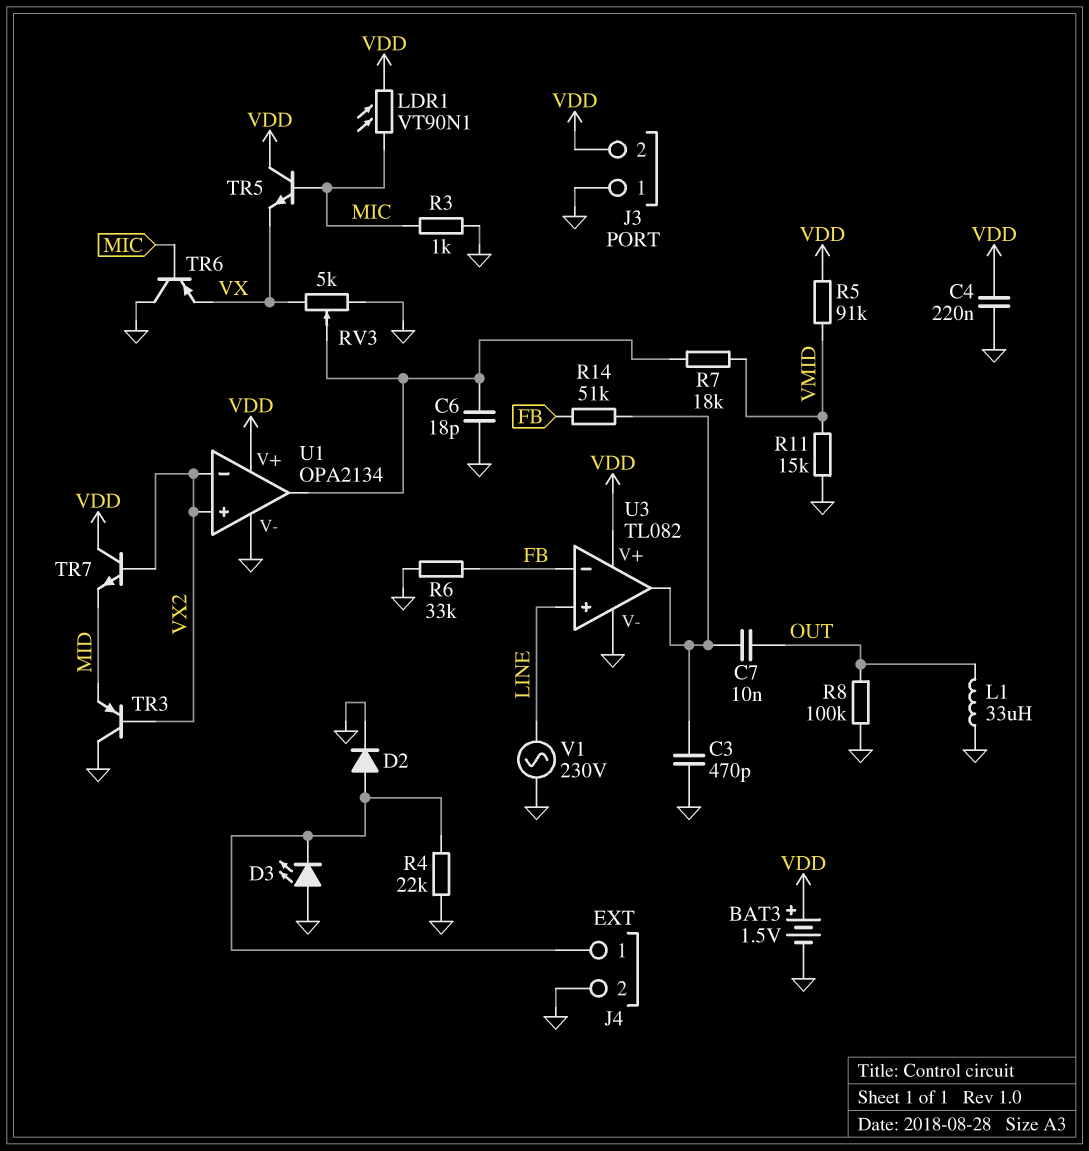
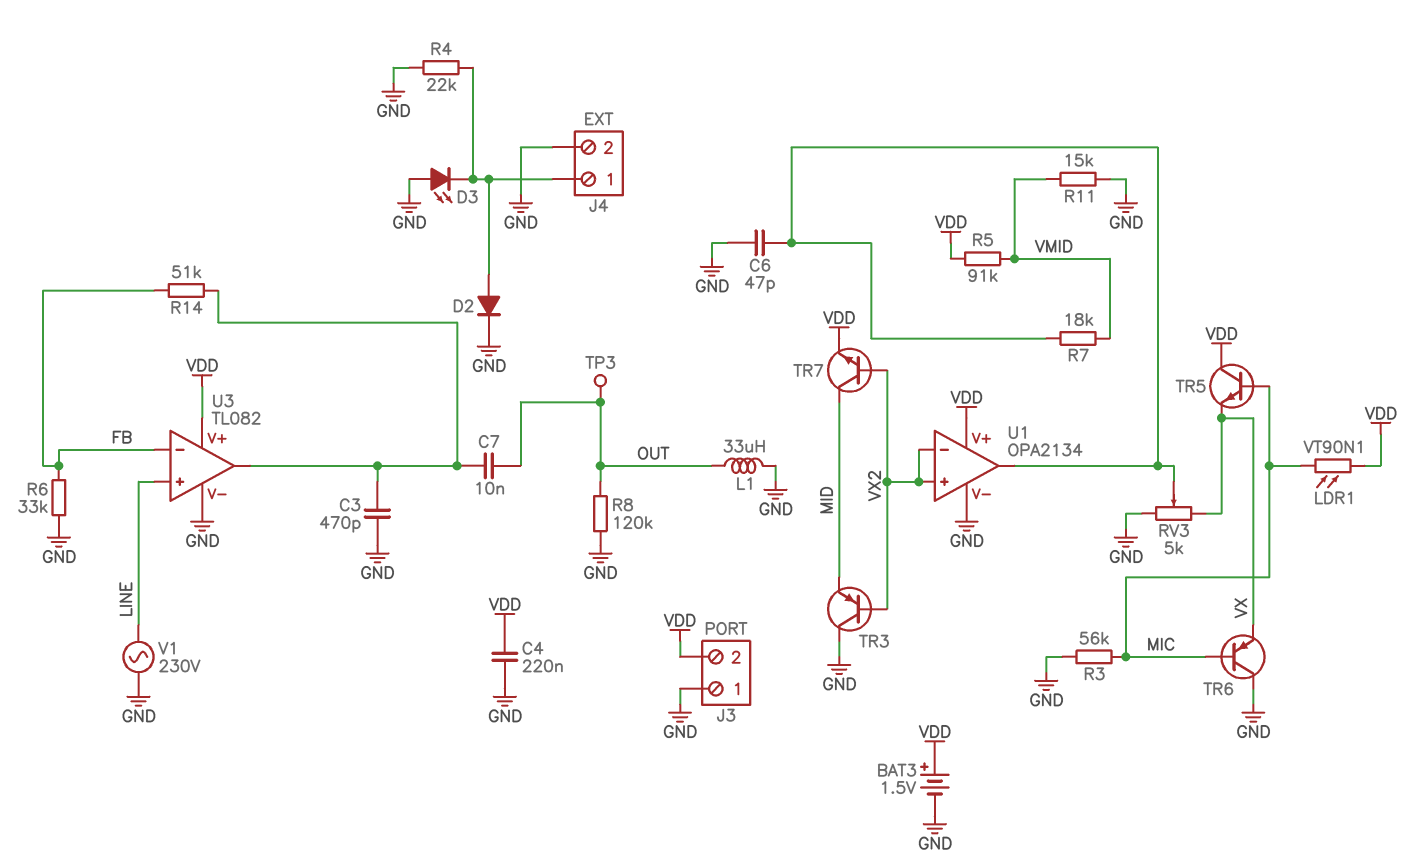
C6: 18pF (GND, U1/out) -> 47pF (GND, U1/out)
R3: 1k (GND, MIC) -> 56k (GND, MIC)
R8: 100k (GND, OUT) -> 120k (GND, OUT)
TP3: none -> test point (OUT)
TR7: NPN (B VX2, C VDD, E MID) -> NPN (B VX2, C MID, E VDD)

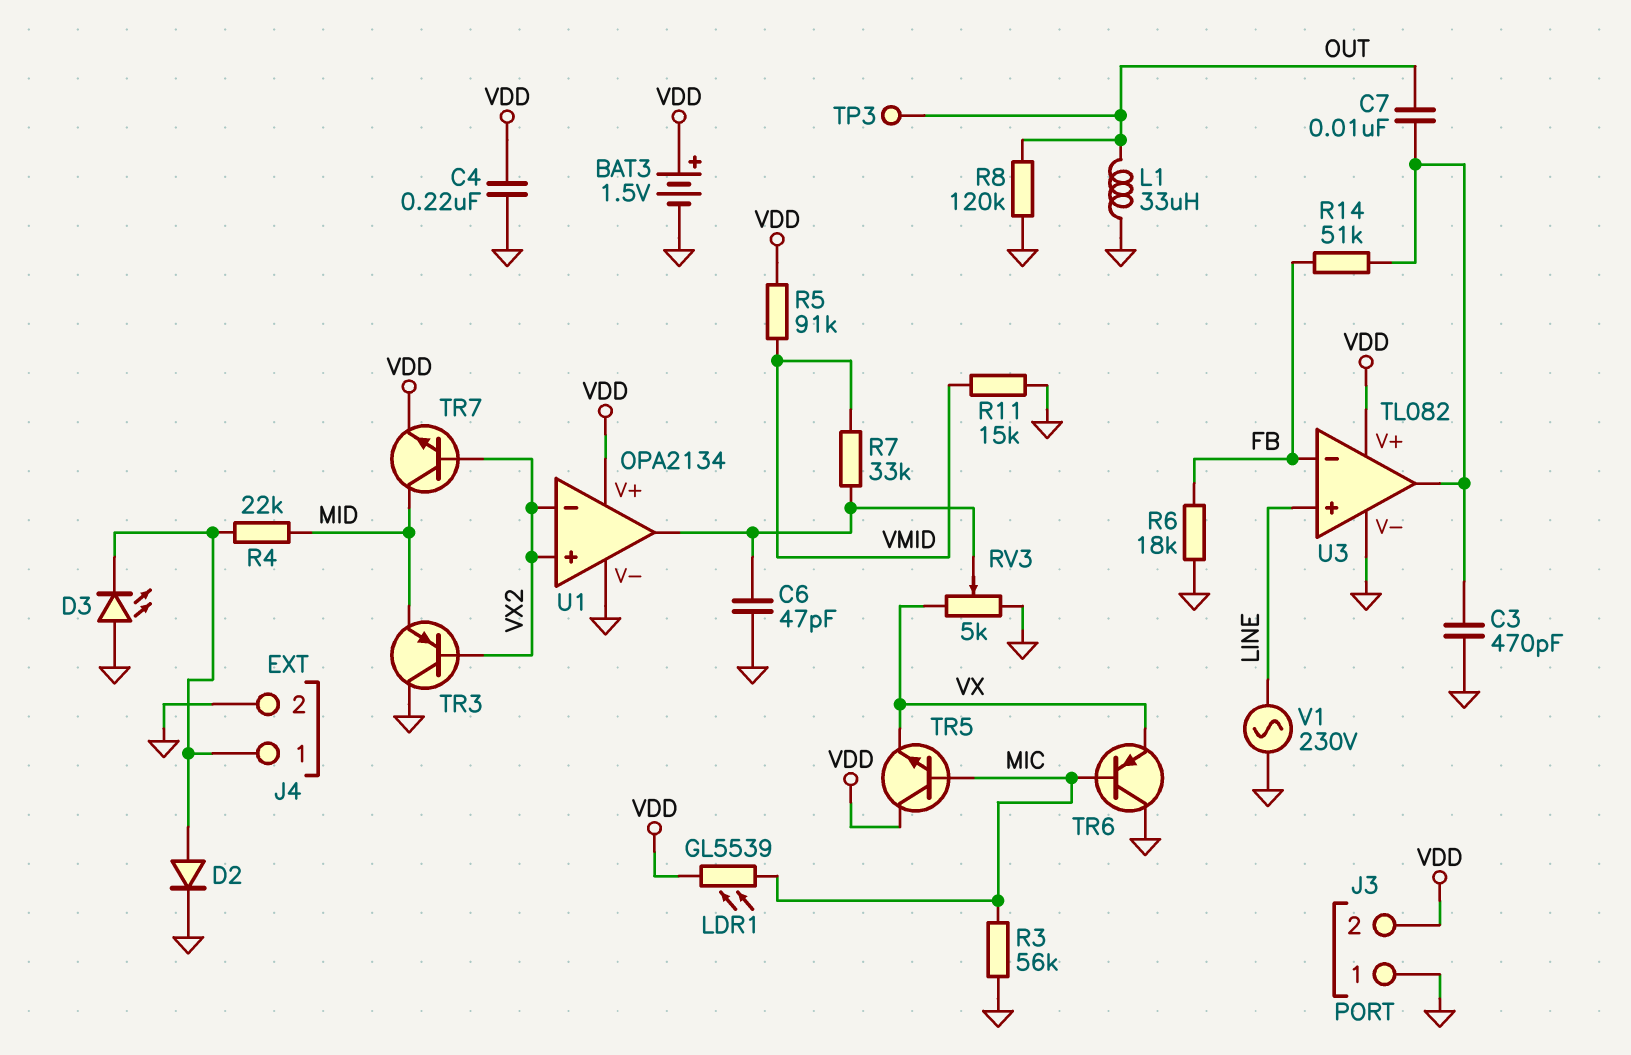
LDR1: VT90N1 (MIC, VDD) -> GL5539 (MIC, VDD)
R4: 22k (GND, J4/1) -> 22k (J4/1, MID)
R6: 33k (FB, GND) -> 18k (FB, GND)
R7: 18k (U1/out, VMID) -> 33k (U1/out, VMID)

